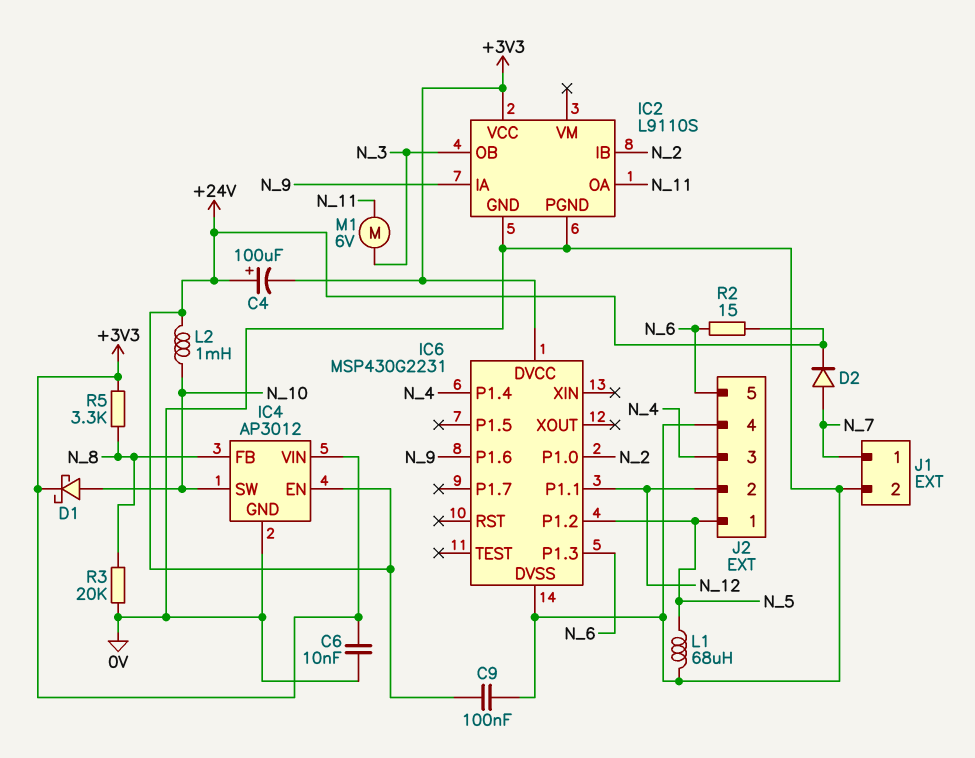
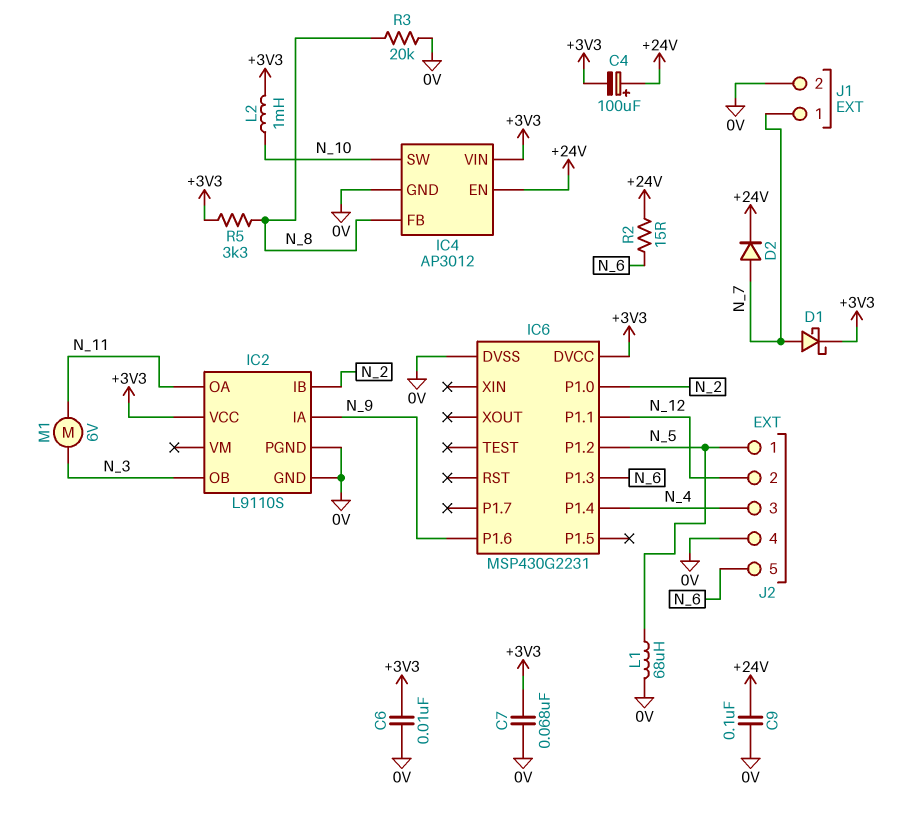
C7: none -> 68nF (+3V3, 0V)
D1: schottky (A N_10, K +3V3) -> schottky (A N_7, K +3V3)
L2: 1mH (+24V, N_10) -> 1mH (+3V3, N_10)

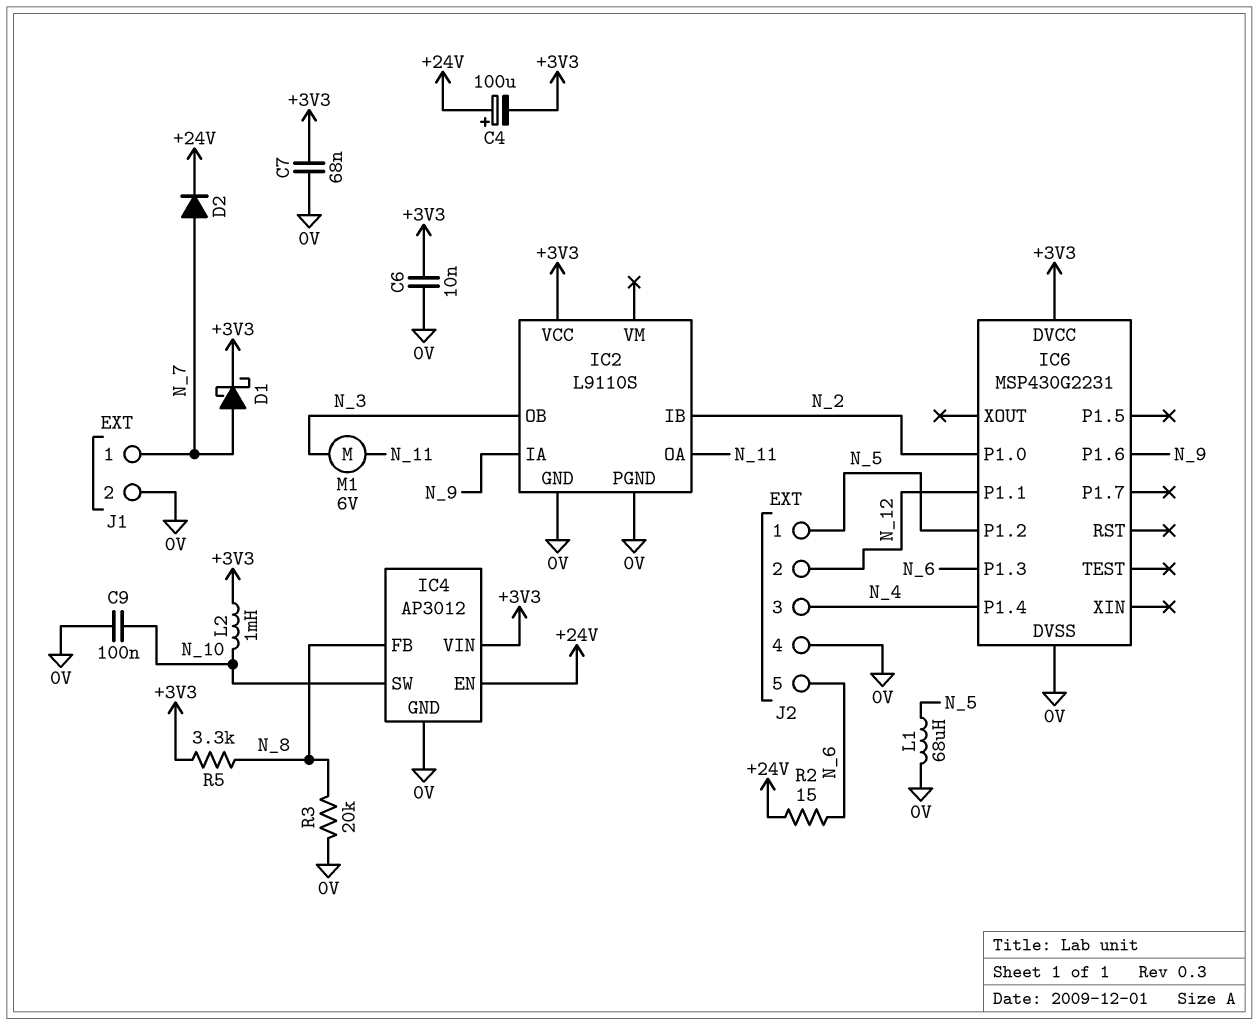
C9: 100nF (+24V, 0V) -> 100nF (0V, N_10)

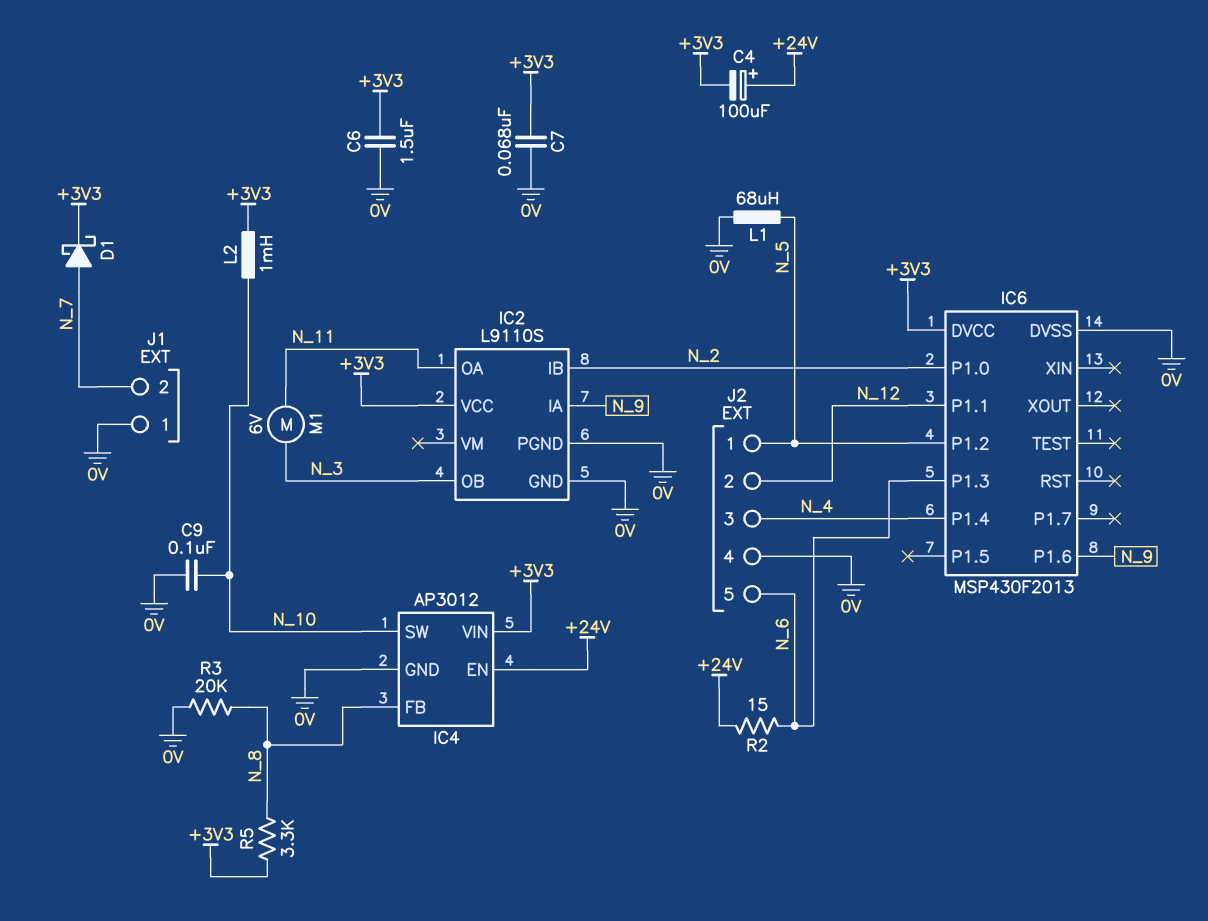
C6: 10nF (+3V3, 0V) -> 1.5uF (+3V3, 0V)
D2: diode (A N_7, K +24V) -> none
IC6: MSP430G2231 -> MSP430F2013
J1 pin 1: N_7 -> 0V
J1 pin 2: 0V -> N_7

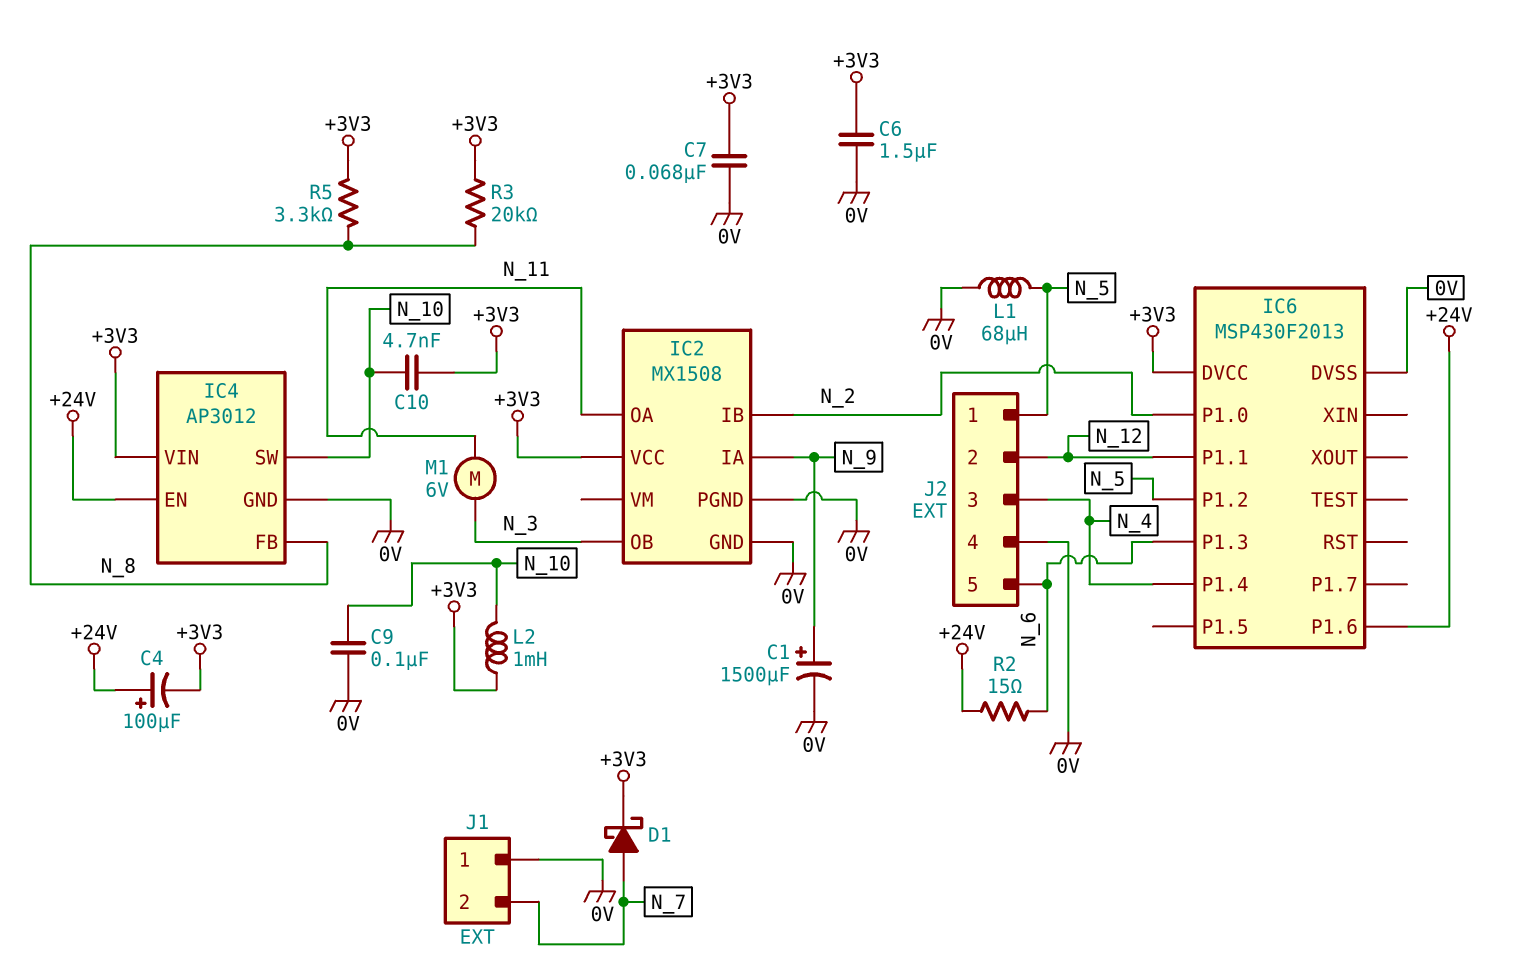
C1: none -> 1500uF (plus N_9, minus 0V)
C10: none -> 4.7nF (+3V3, N_10)
IC2: L9110S -> MX1508
IC6 pin P1.6: N_9 -> +24V
R3: 20k (0V, N_8) -> 20k (+3V3, N_8)

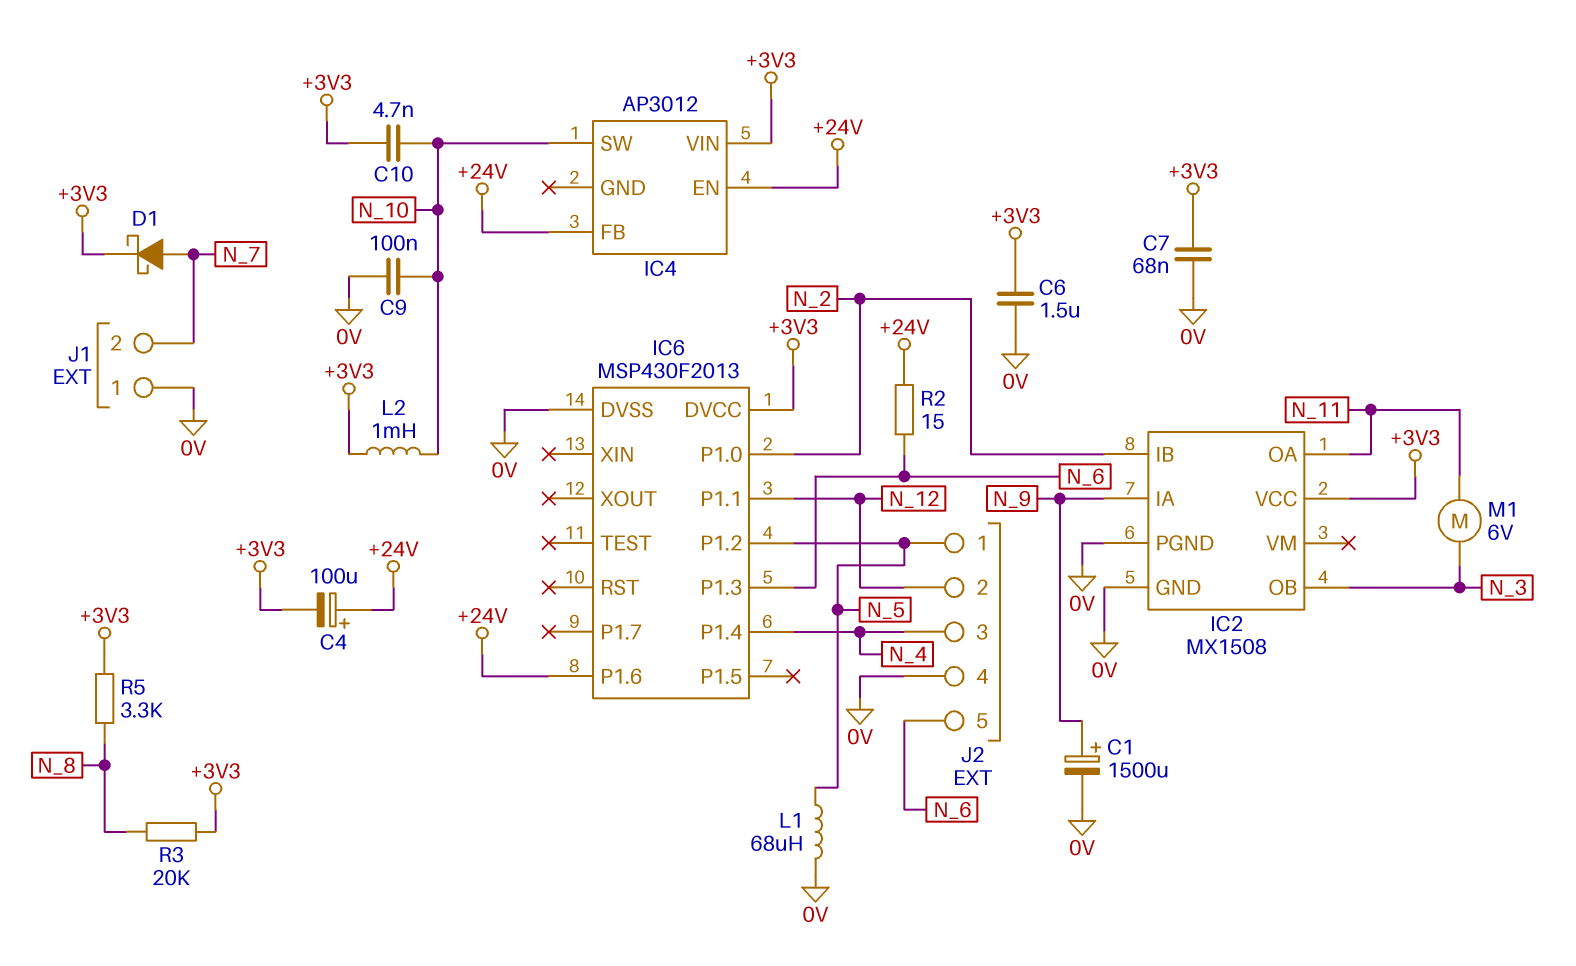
IC4 pin FB: N_8 -> +24V
IC4 pin GND: 0V -> none

